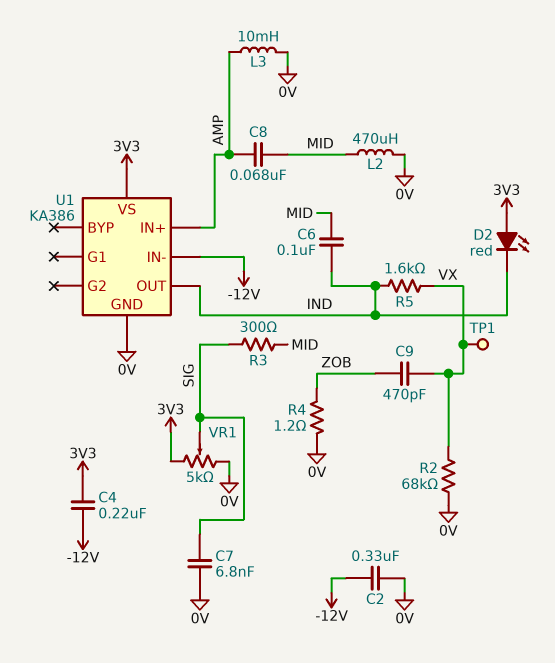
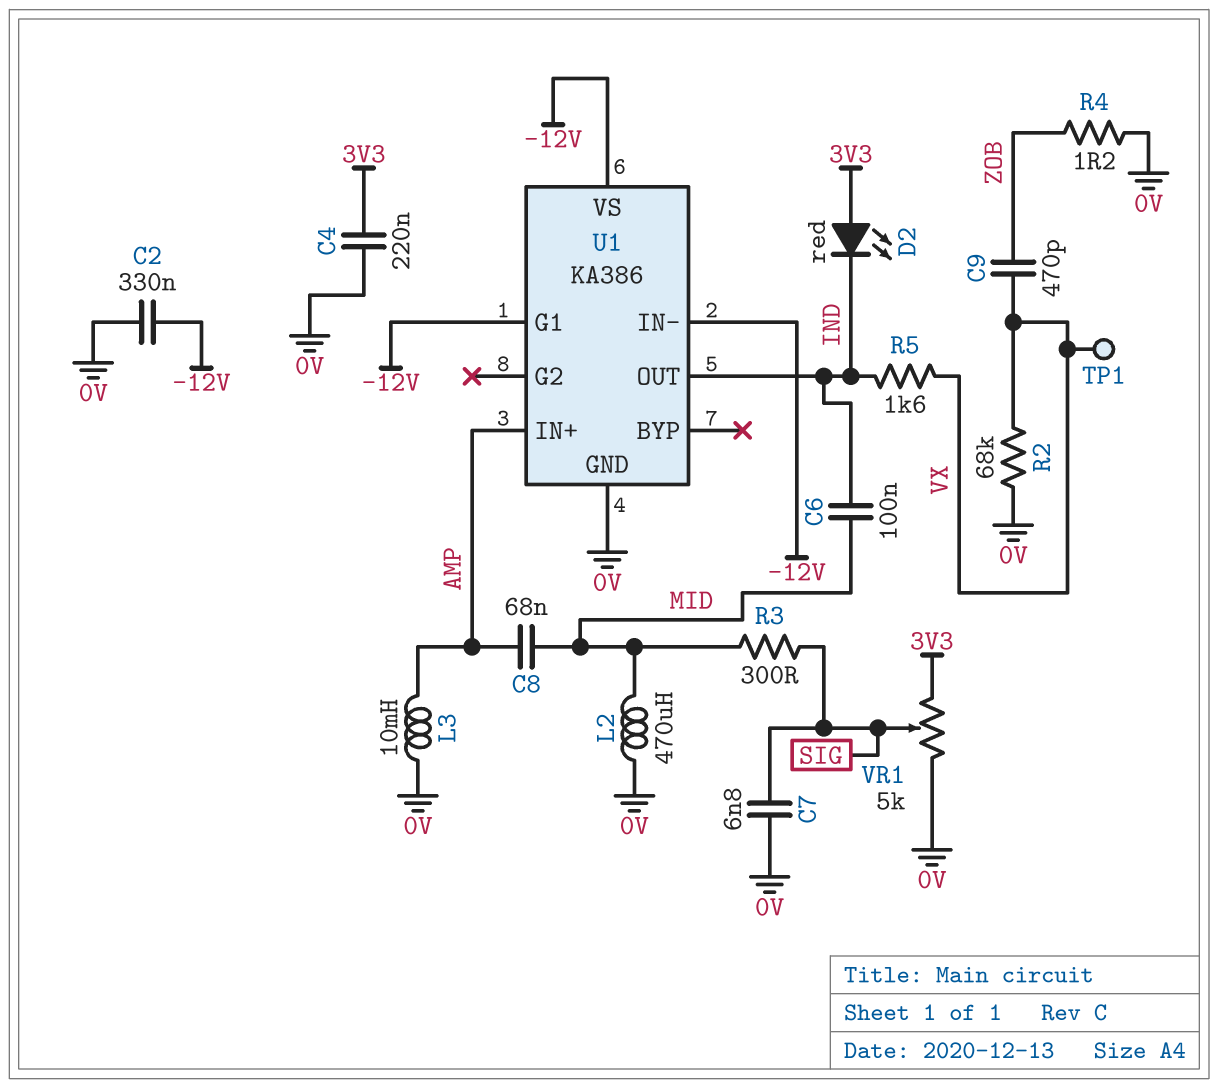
C4: 220nF (-12V, 3V3) -> 220nF (0V, 3V3)
U1 pin G1: none -> -12V
U1 pin VS: 3V3 -> -12V

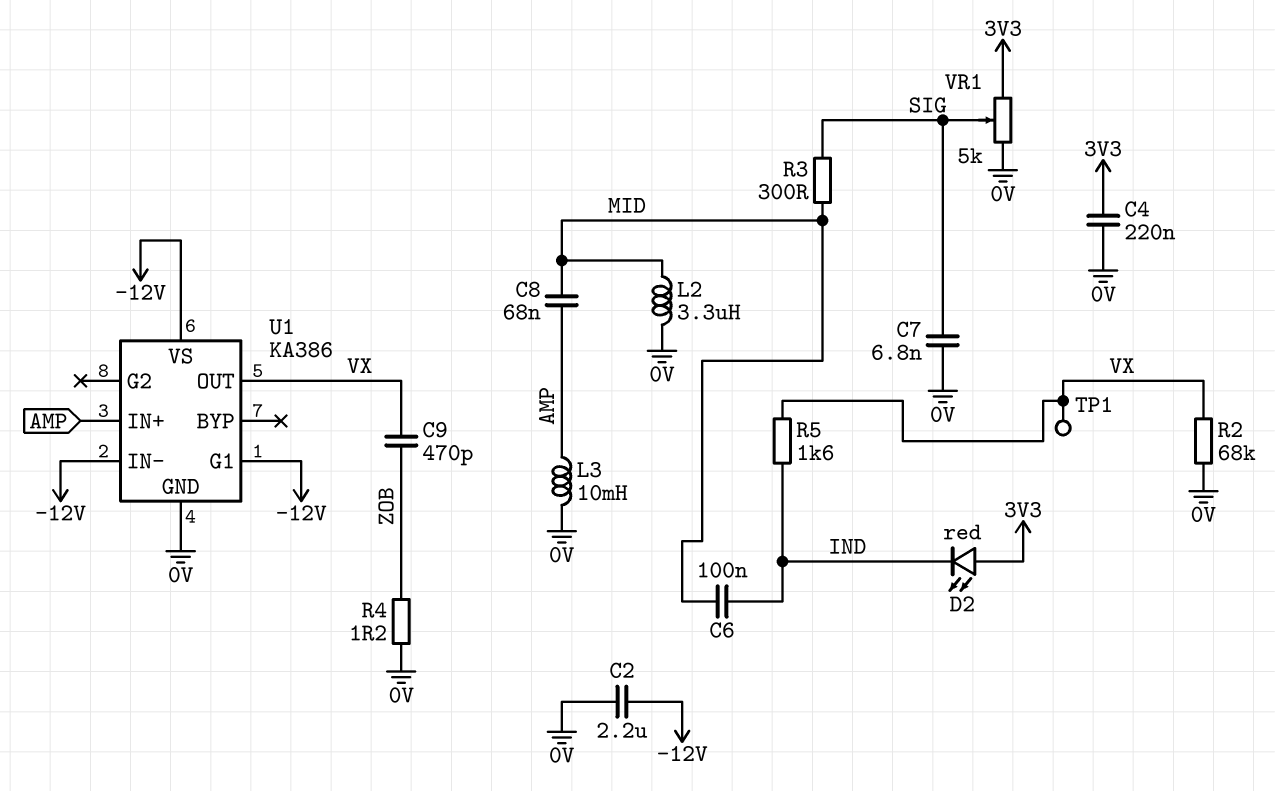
C2: 330nF (-12V, 0V) -> 2.2uF (-12V, 0V)
L2: 470uH (0V, MID) -> 3.3uH (0V, MID)
U1 pin OUT: IND -> VX

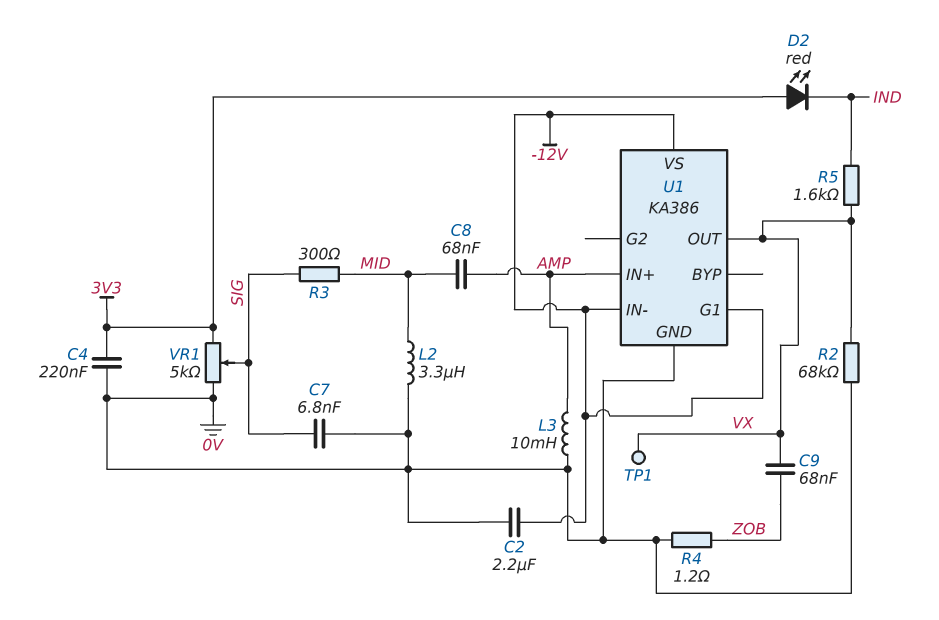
C6: 100nF (IND, MID) -> none
C9: 470pF (VX, ZOB) -> 68nF (VX, ZOB)

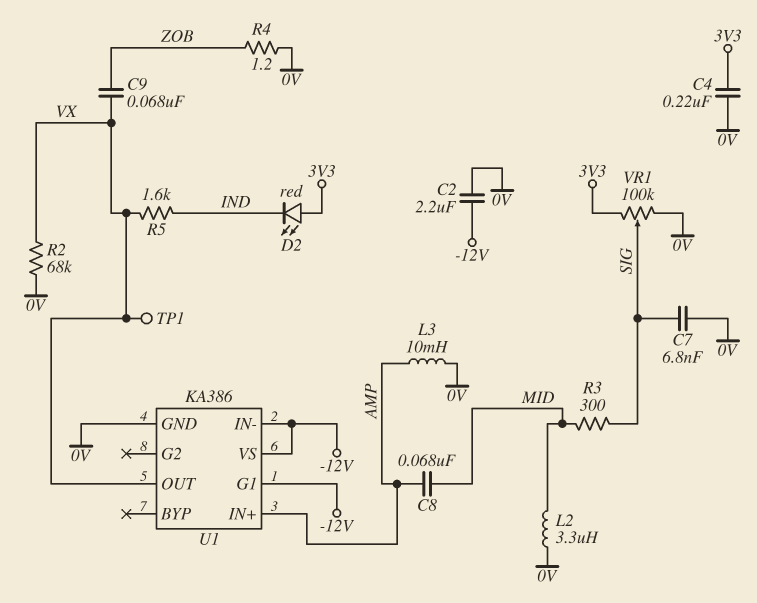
VR1: 5k (0V, 3V3, wiper SIG) -> 100k (0V, 3V3, wiper SIG)

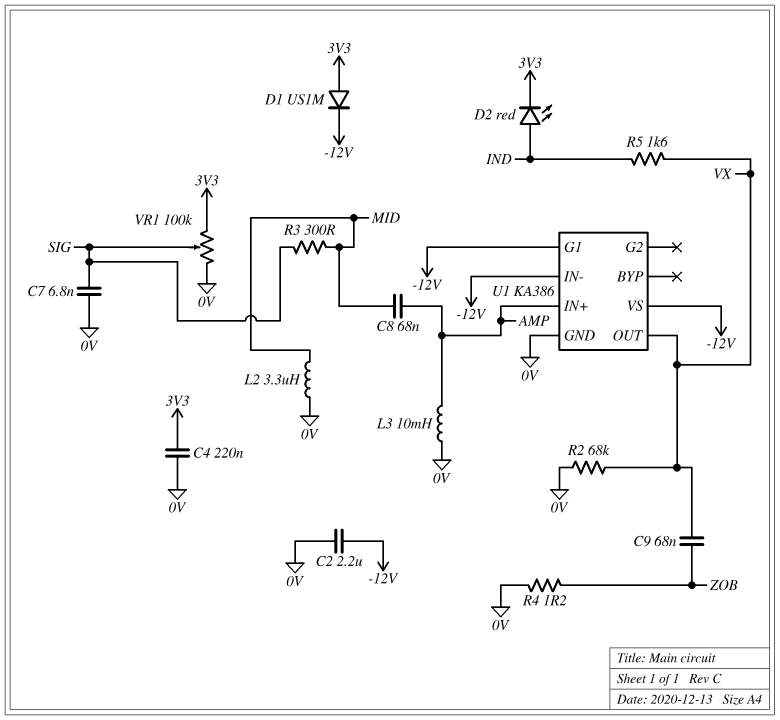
D1: none -> diode US1M (A 3V3, K -12V)
D2: LED red (A 3V3, K IND) -> LED red (A IND, K 3V3)
TP1: test point (VX) -> none

